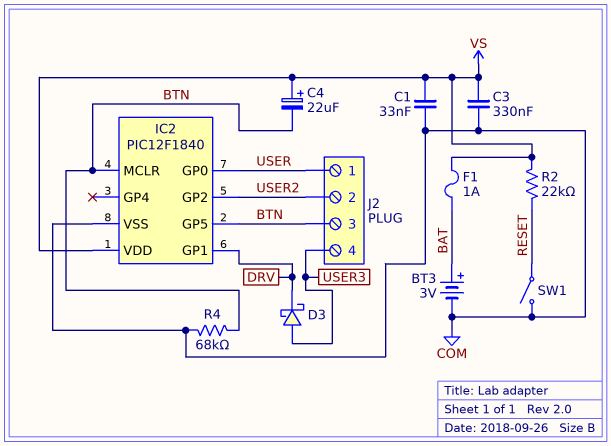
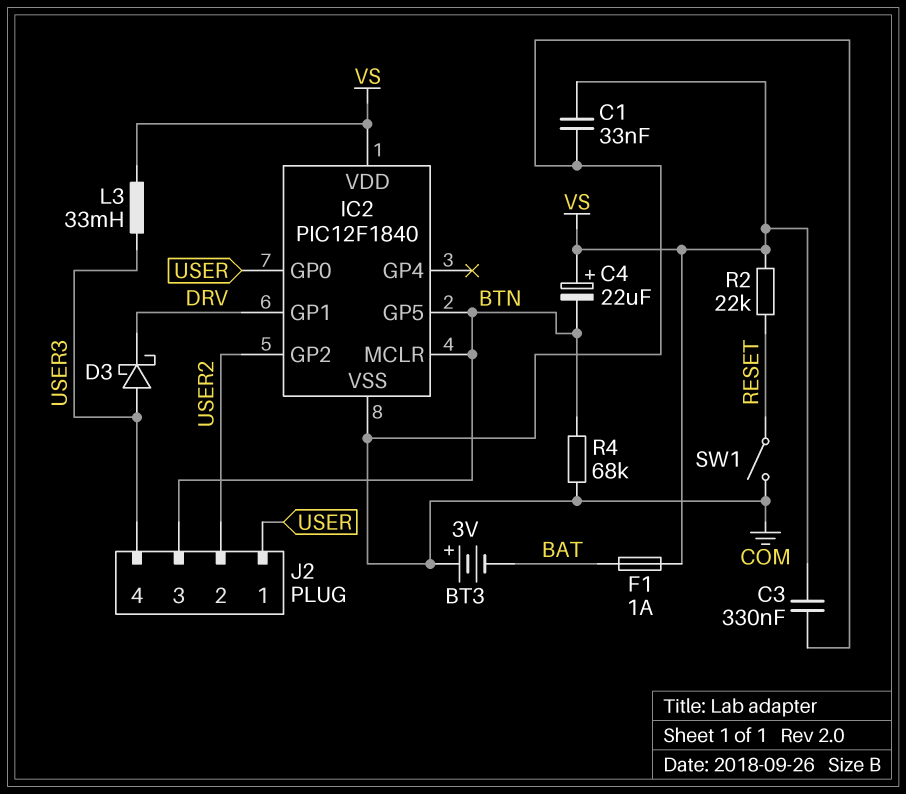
BT3: 3V (plus BAT, minus COM) -> 3V (plus COM, minus BAT)
L3: none -> 33mH (USER3, VS)

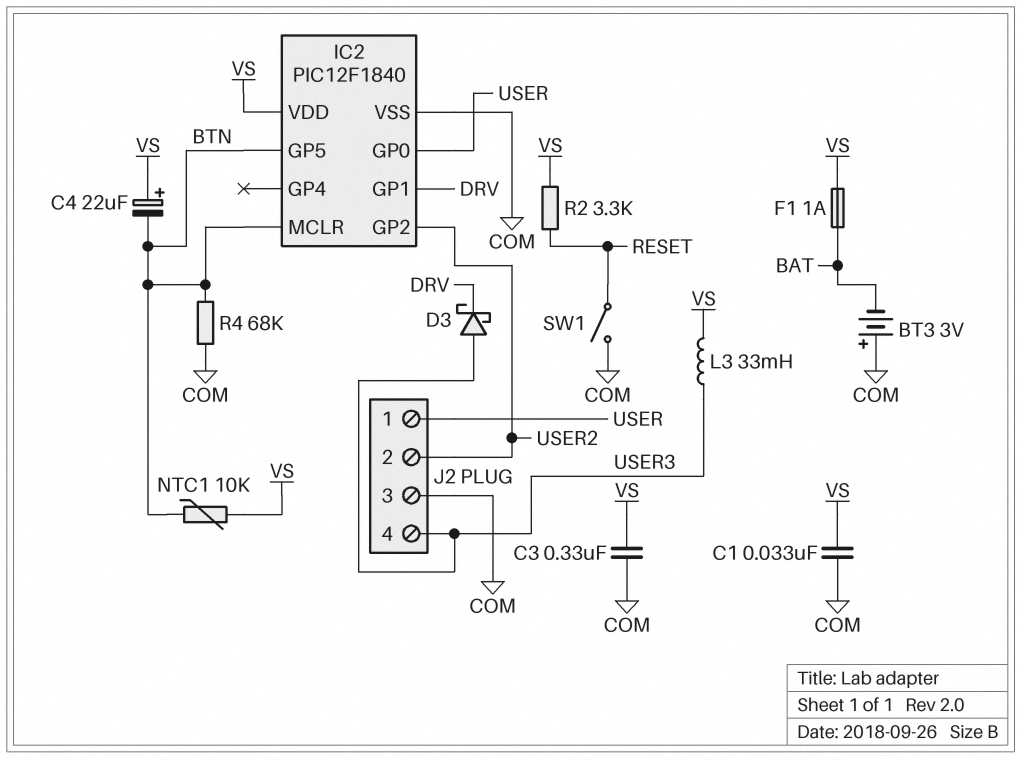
J2 pin 3: BTN -> COM
NTC1: none -> 10k (BTN, VS)
R2: 22k (RESET, VS) -> 3.3k (RESET, VS)

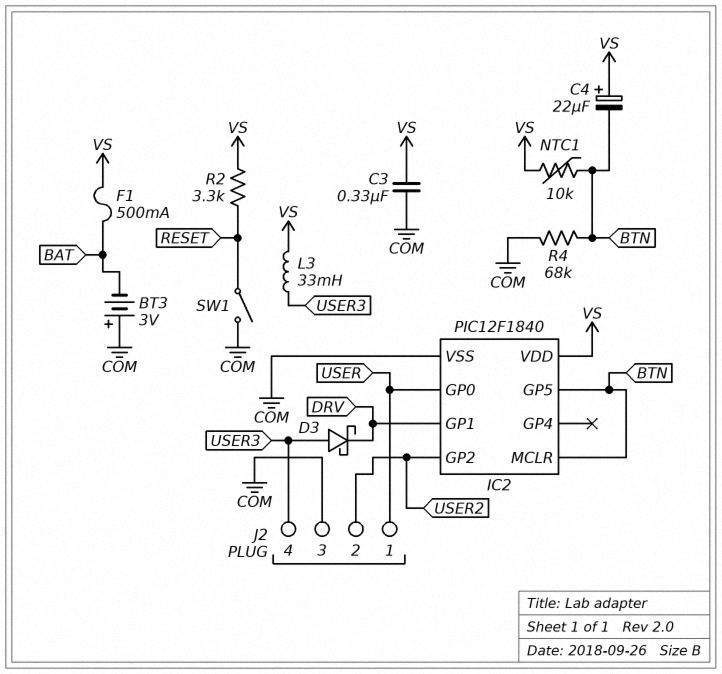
C1: 33nF (COM, VS) -> none
F1: 1A (BAT, VS) -> 500mA (BAT, VS)

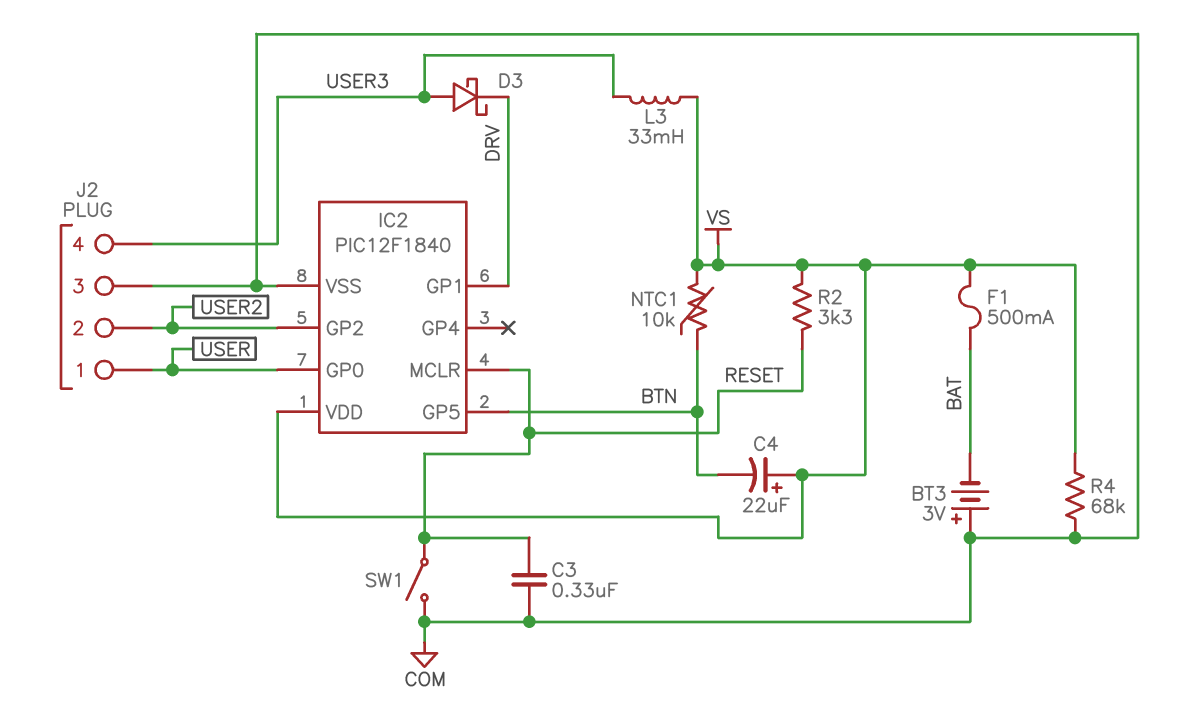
C3: 330nF (COM, VS) -> 330nF (COM, RESET)
IC2 pin MCLR: BTN -> RESET
R4: 68k (BTN, COM) -> 68k (COM, VS)

